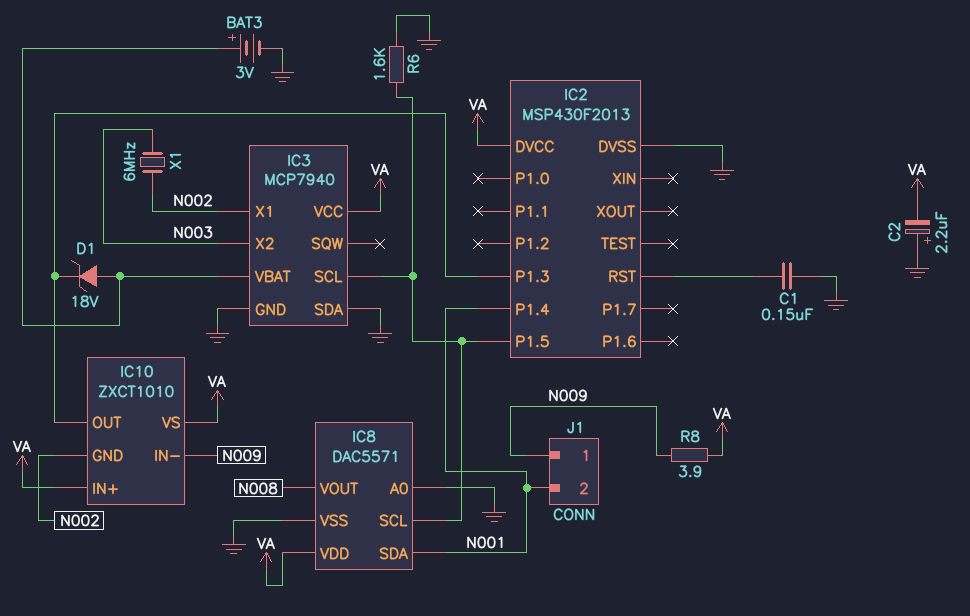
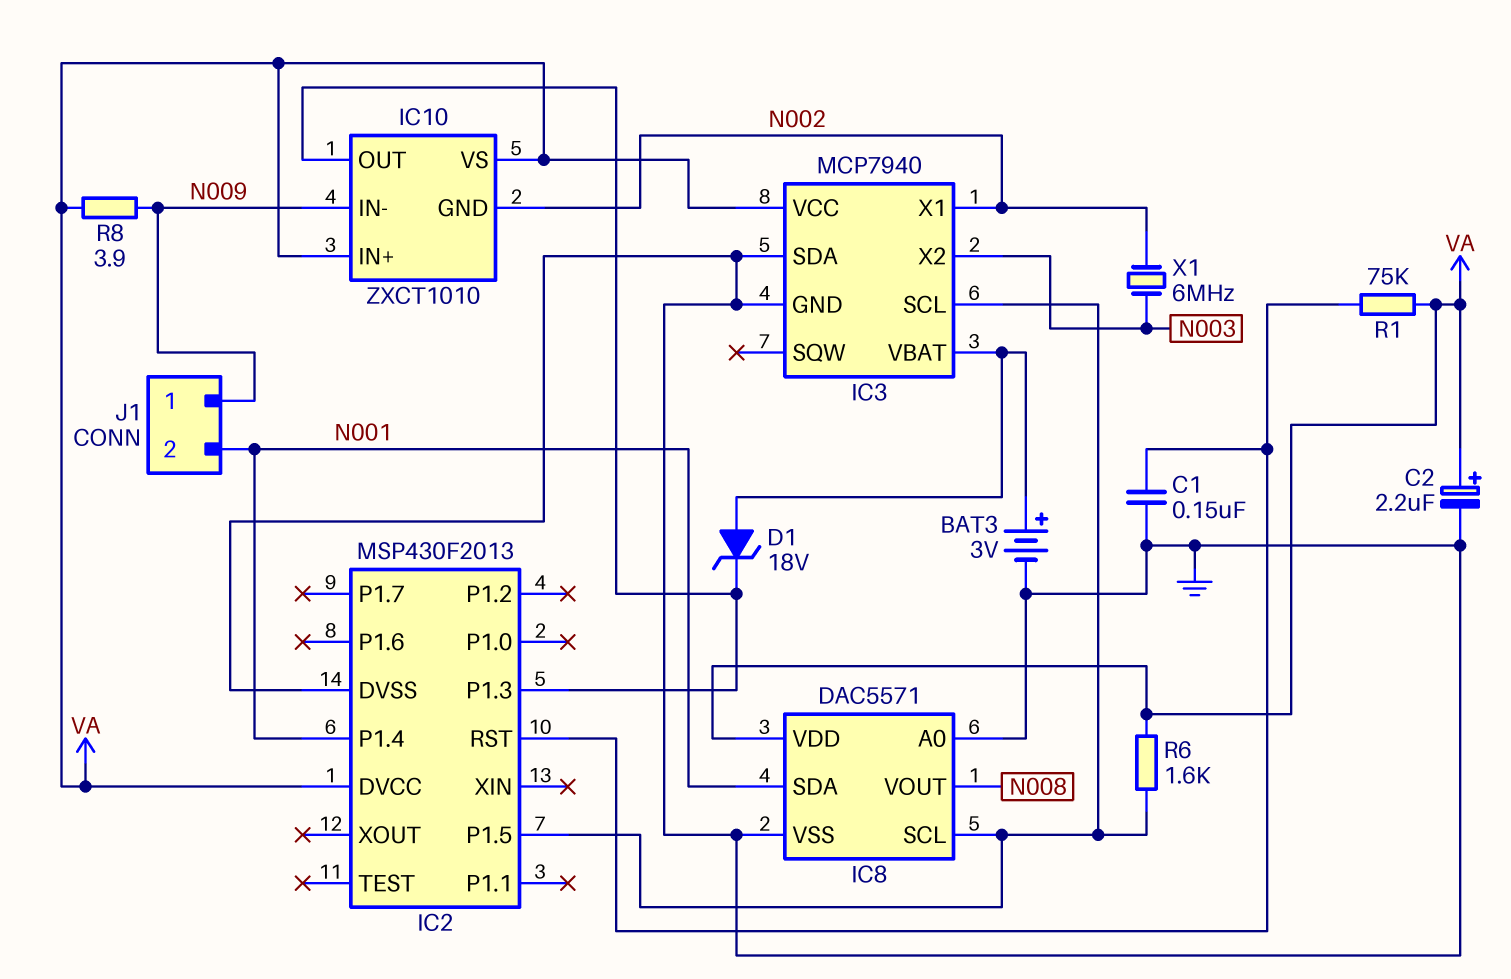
C2: 2.2uF (plus GND, minus VA) -> 2.2uF (plus VA, minus GND)
R1: none -> 75k (IC2/RST, VA)
R6: 1.6k (GND, IC2/P1.5) -> 1.6k (IC2/P1.5, VA)

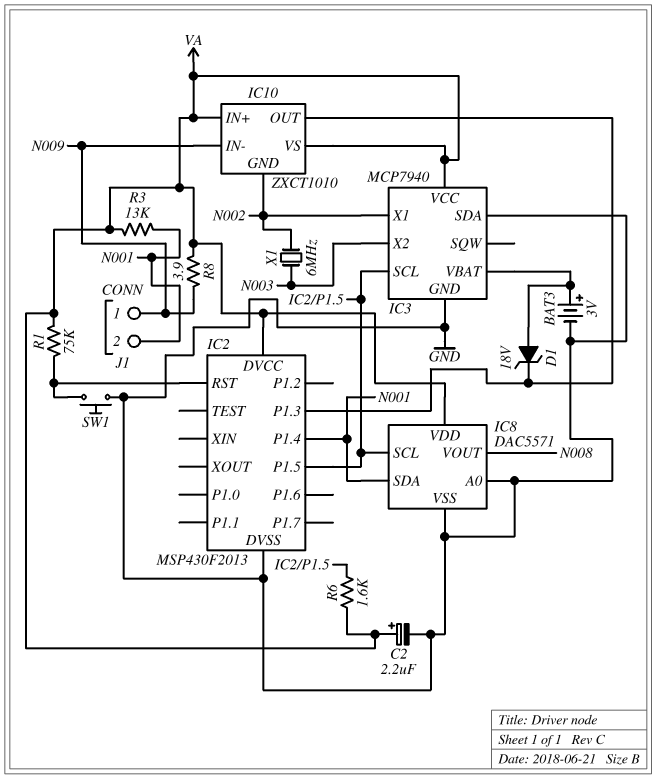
C1: 150nF (GND, IC2/RST) -> none
R3: none -> 13k (N001, VA)
SW1: none -> button (GND, IC2/RST)

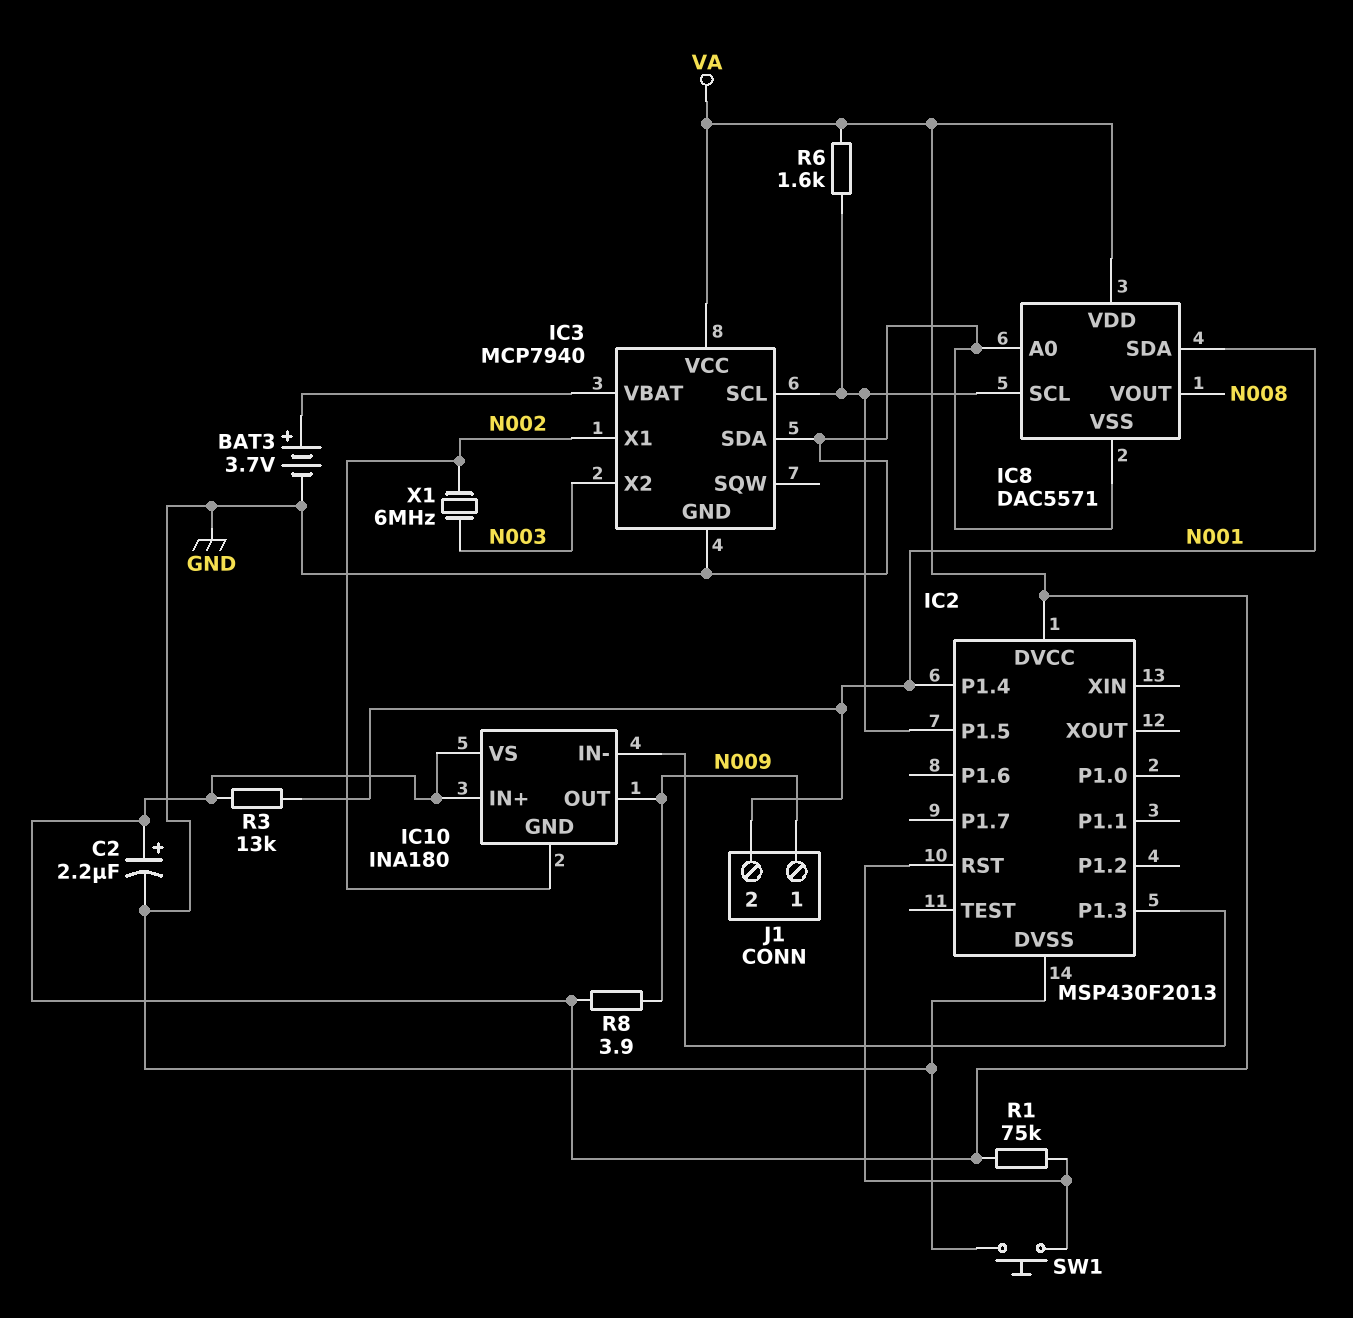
BAT3: 3V (plus IC3/VBAT, minus GND) -> 3.7V (plus IC3/VBAT, minus GND)
D1: zener 18V (A IC3/VBAT, K IC2/P1.3) -> none
IC10: ZXCT1010 -> INA180
IC10 pin IN-: N009 -> IC2/P1.3
IC10 pin OUT: IC2/P1.3 -> N009

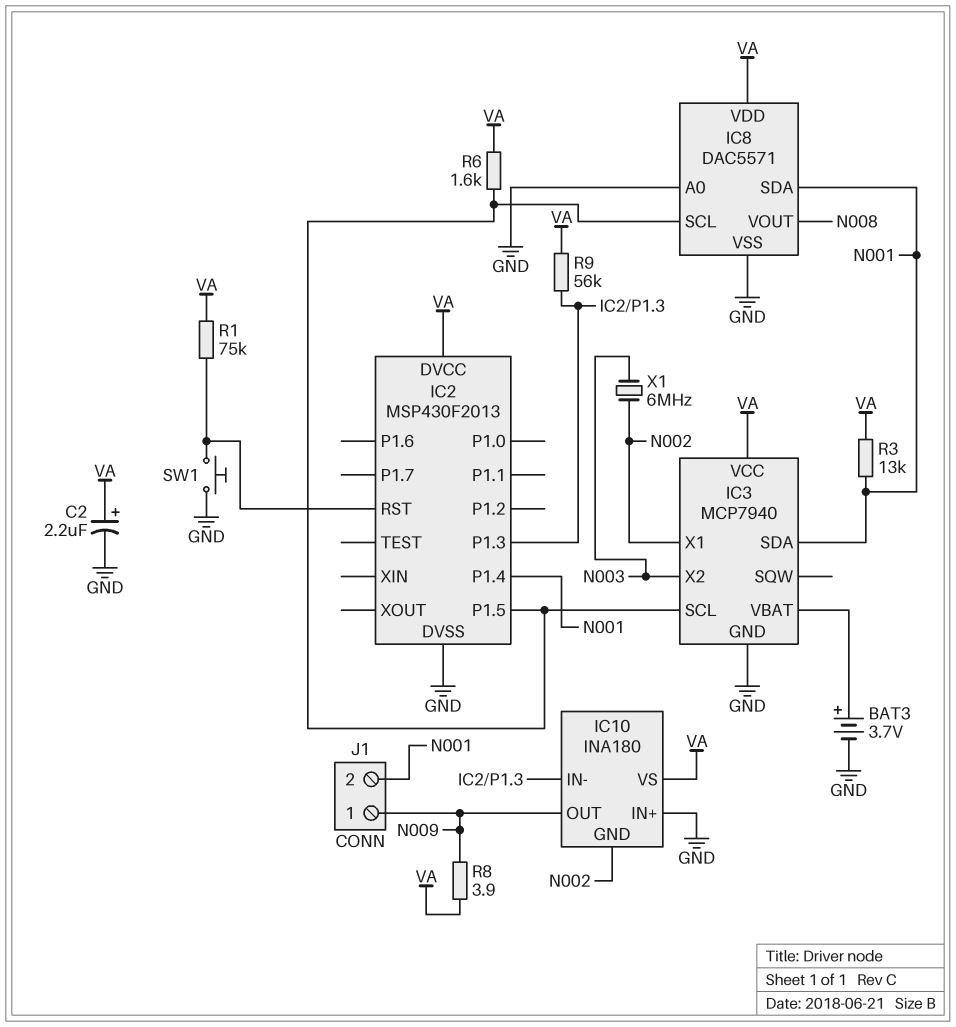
IC3 pin SDA: GND -> N001
IC10 pin IN+: VA -> GND
R9: none -> 56k (IC2/P1.3, VA)

